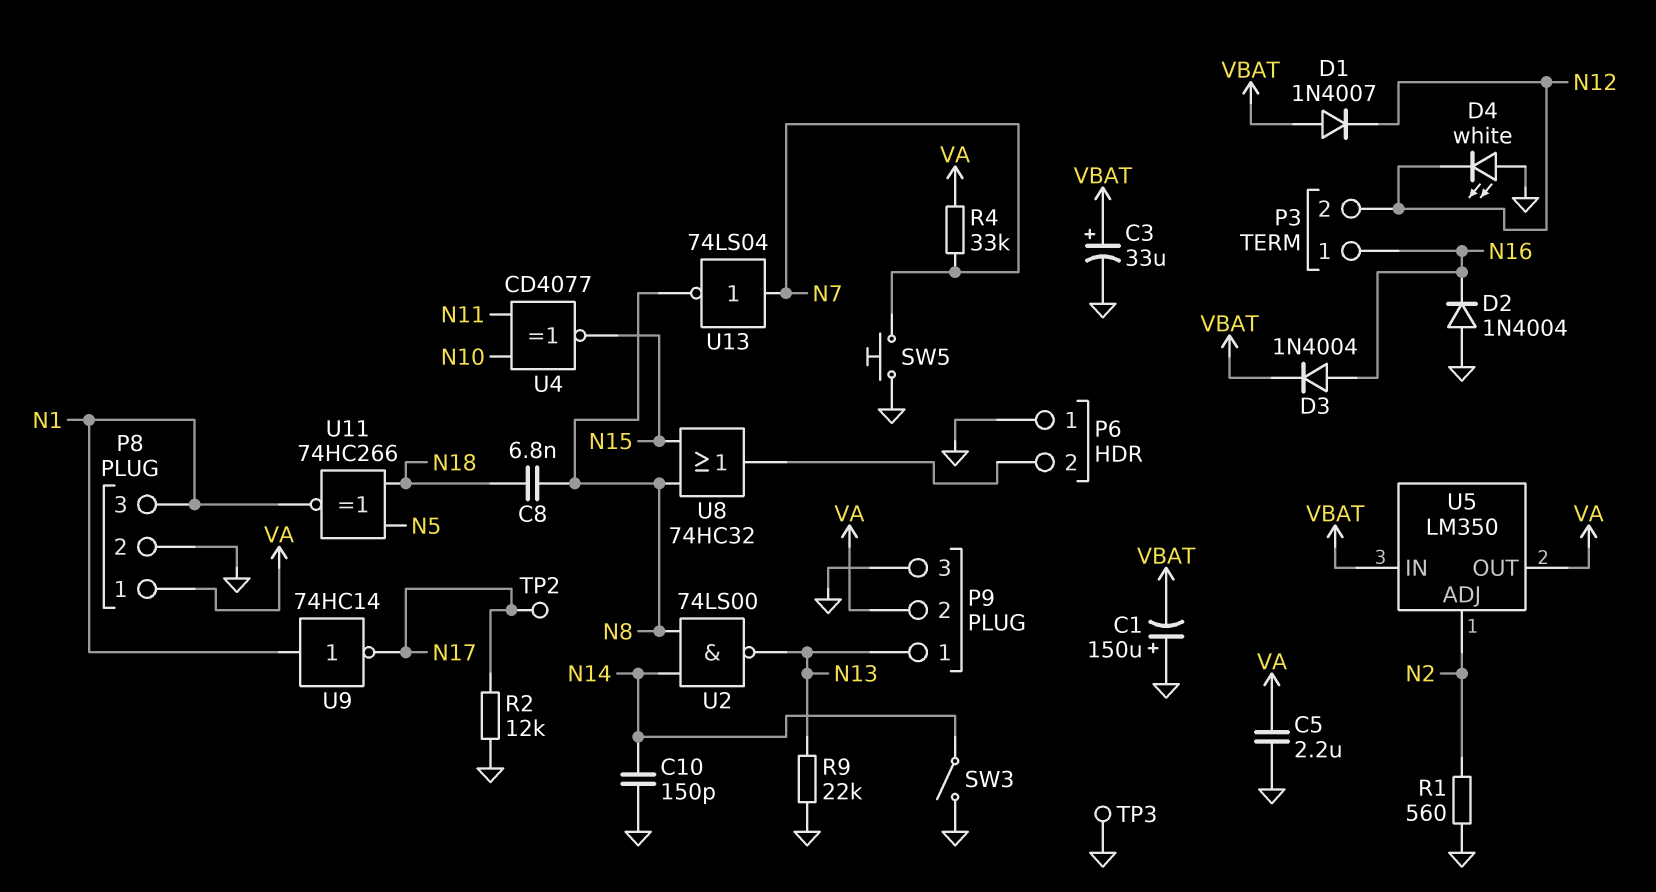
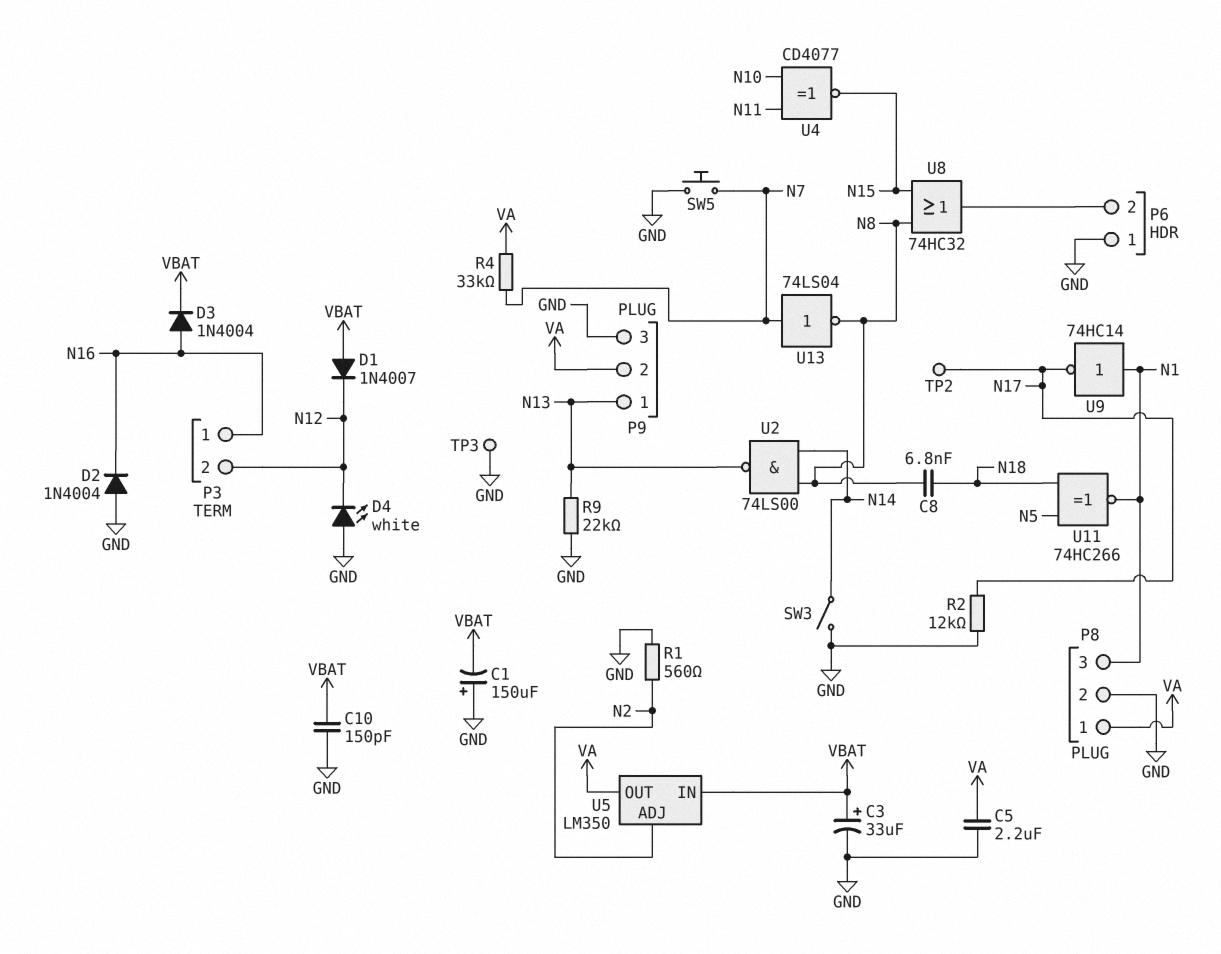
C10: 150pF (GND, N14) -> 150pF (GND, VBAT)

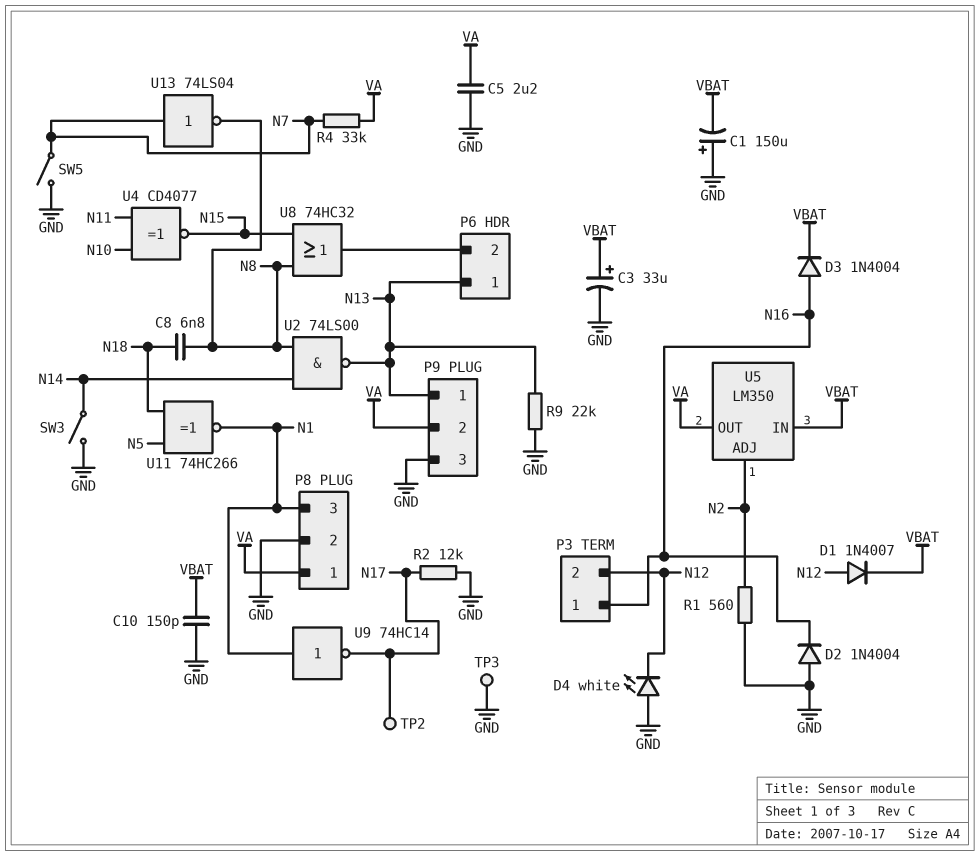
D1: diode 1N4007 (A VBAT, K N12) -> diode 1N4007 (A N12, K VBAT)
P6 pin 1: GND -> N13
SW5: button (GND, N7) -> switch (GND, N7)

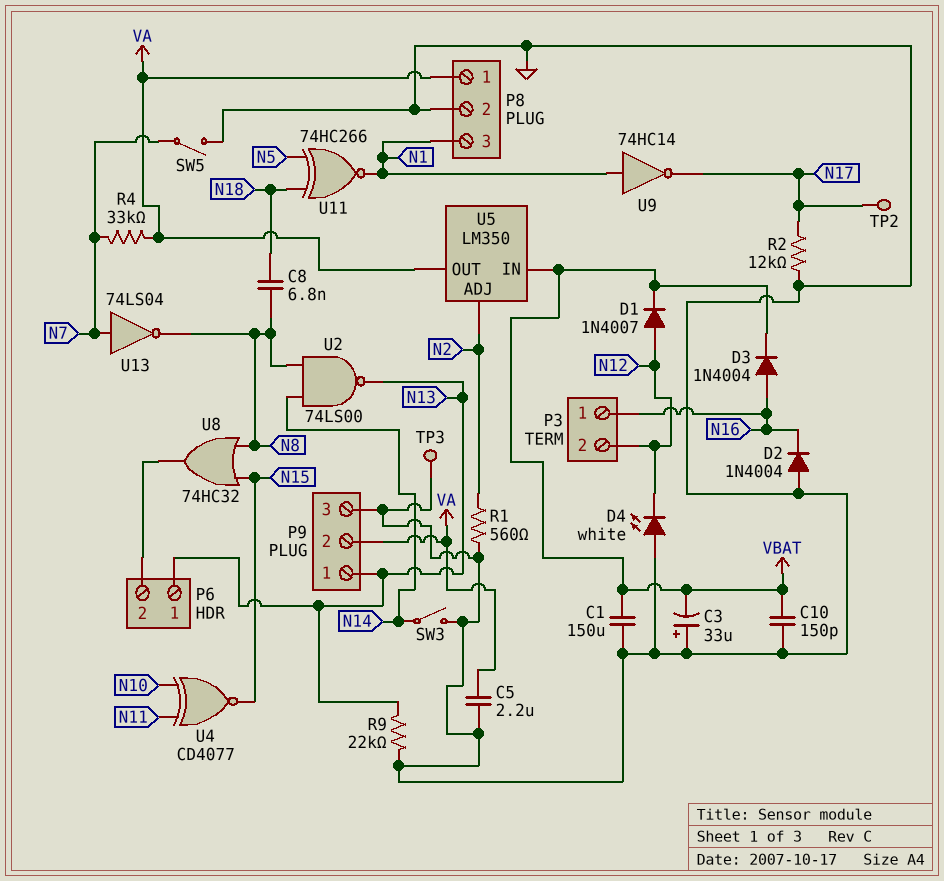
C1: 150uF (plus GND, minus VBAT) -> 150uF (GND, VBAT)
C3: 33uF (plus VBAT, minus GND) -> 33uF (plus GND, minus VBAT)

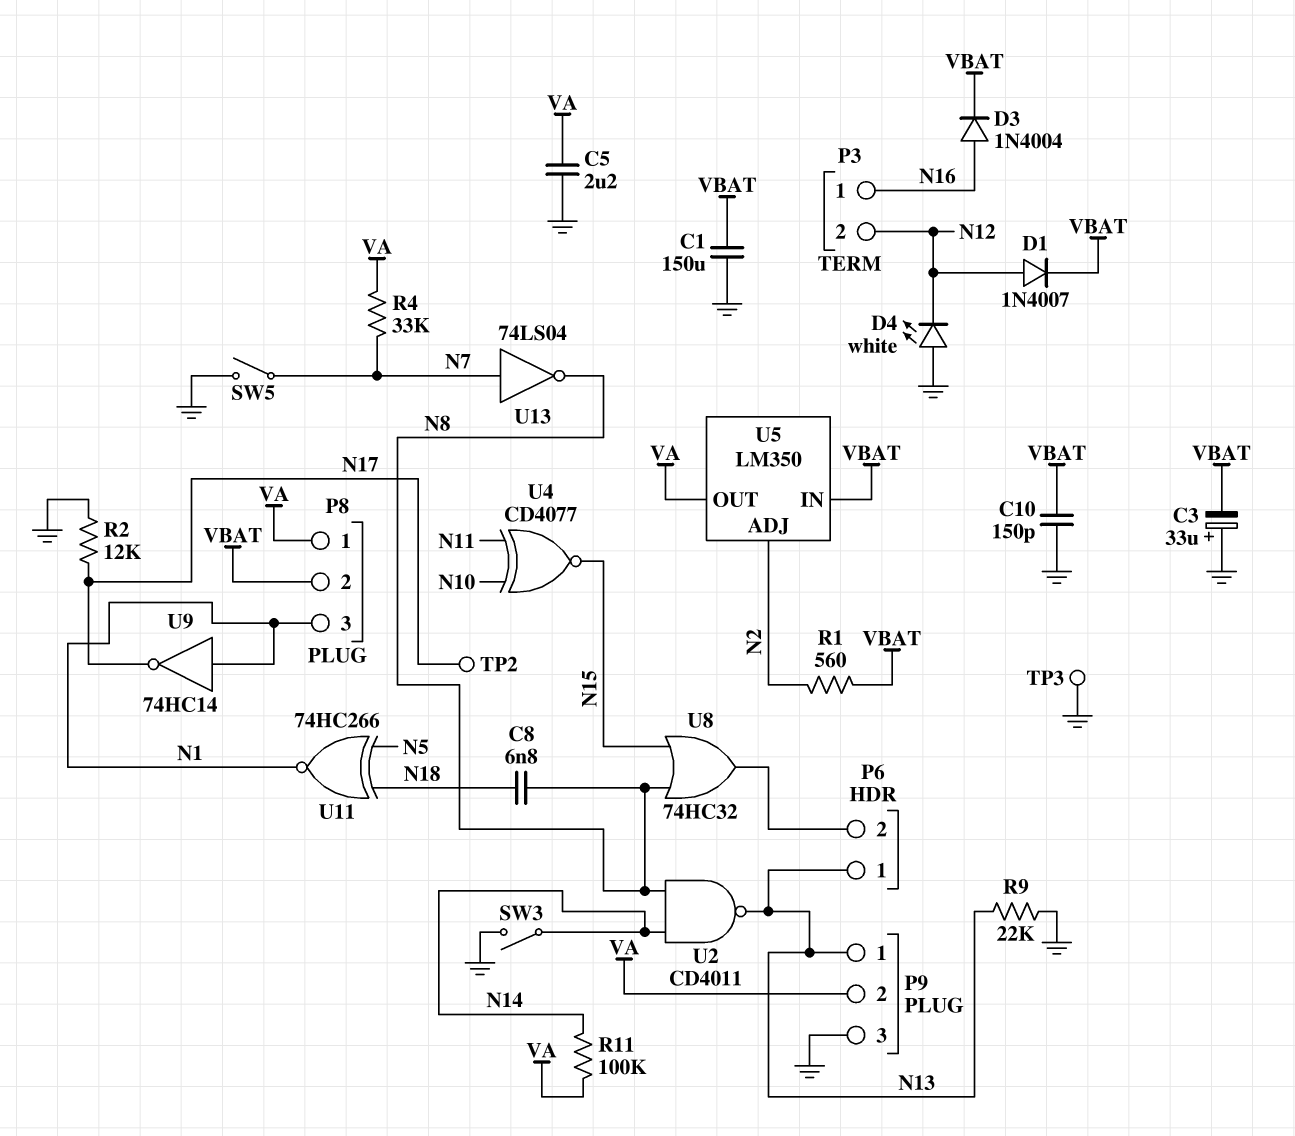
D2: diode 1N4004 (A GND, K N16) -> none
P8 pin 2: GND -> VBAT
R1: 560 (GND, N2) -> 560 (N2, VBAT)
R11: none -> 100k (N14, VA)
U2: NAND 74LS00 (in N8, in N14, out N13) -> NAND CD4011 (in N8, in N14, out N13)

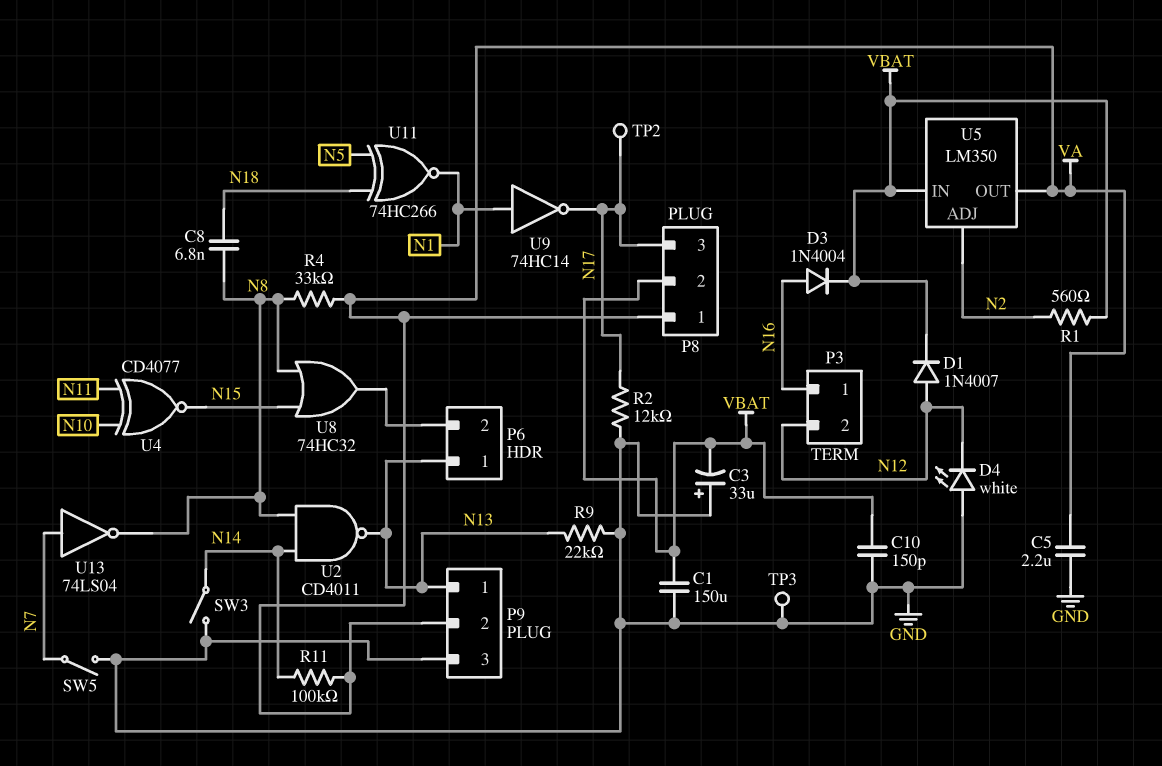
P8 pin 3: N1 -> N17
R4: 33k (N7, VA) -> 33k (N8, VA)

